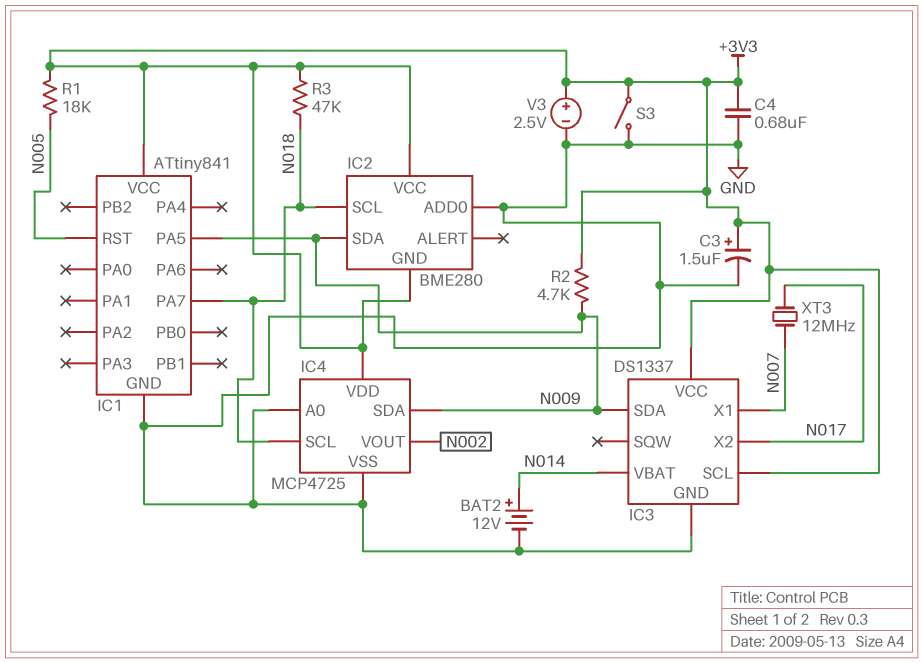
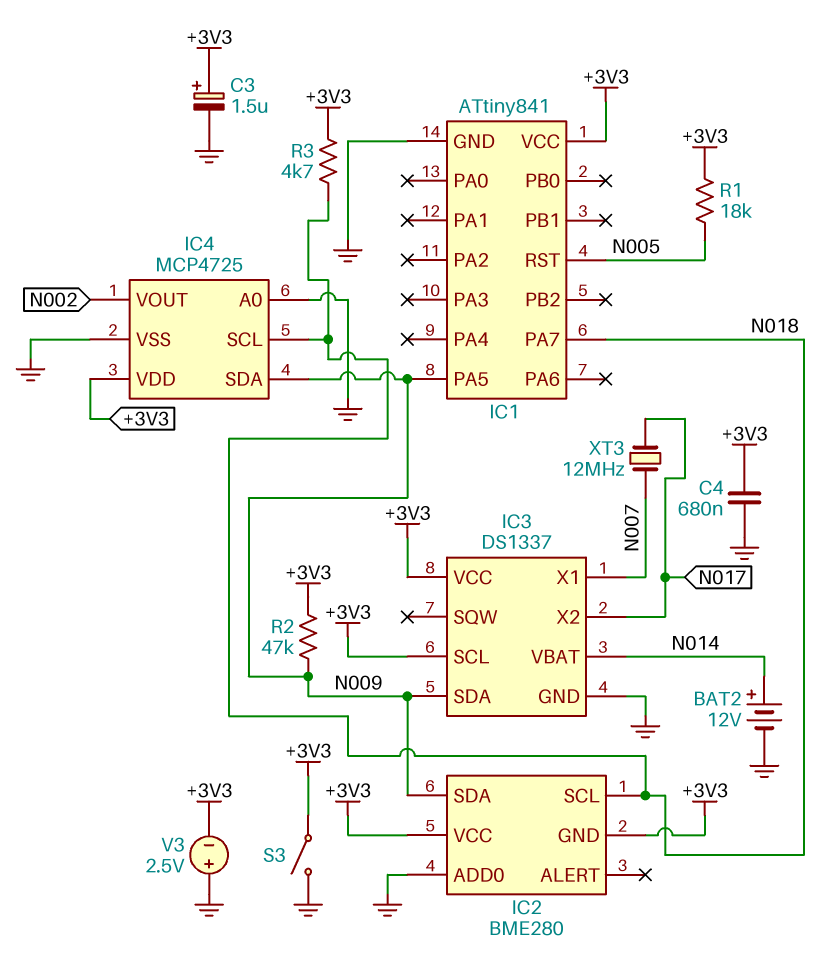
R2: 4.7k (+3V3, N009) -> 47k (+3V3, N009)
R3: 47k (+3V3, N018) -> 4.7k (+3V3, N018)
V3: 2.5V (plus +3V3, minus GND) -> 2.5V (plus GND, minus +3V3)

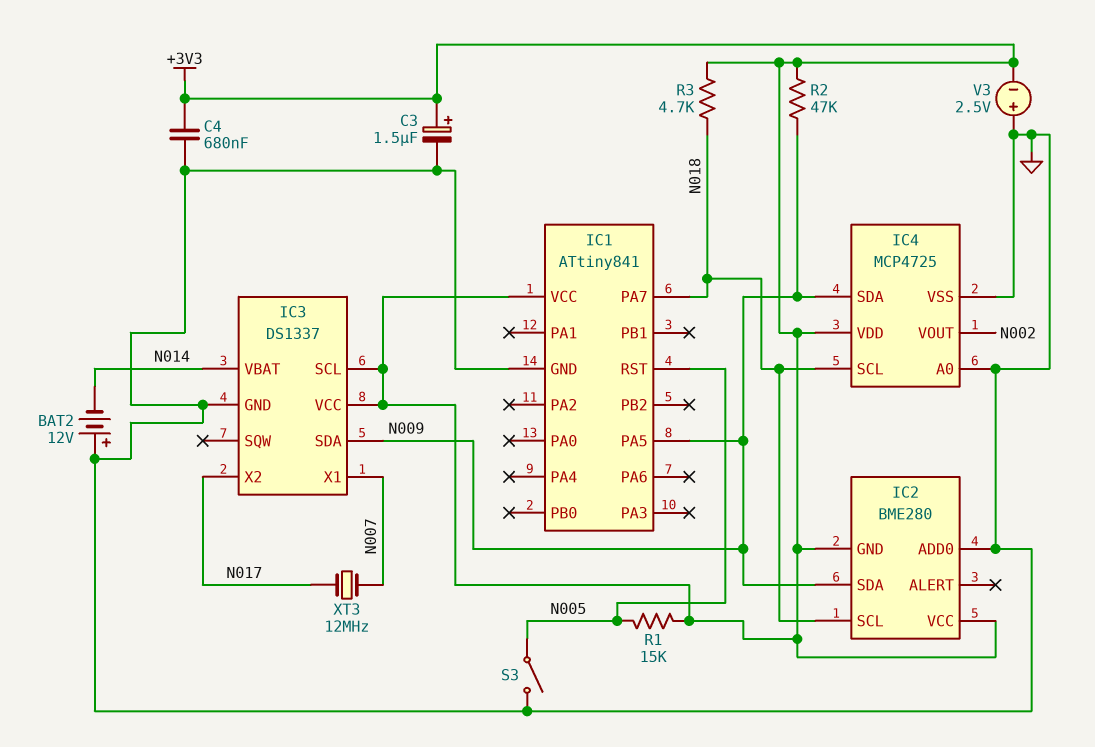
BAT2: 12V (plus N014, minus GND) -> 12V (plus GND, minus N014)
R1: 18k (+3V3, N005) -> 15k (+3V3, N005)
S3: switch (+3V3, GND) -> switch (GND, N005)

